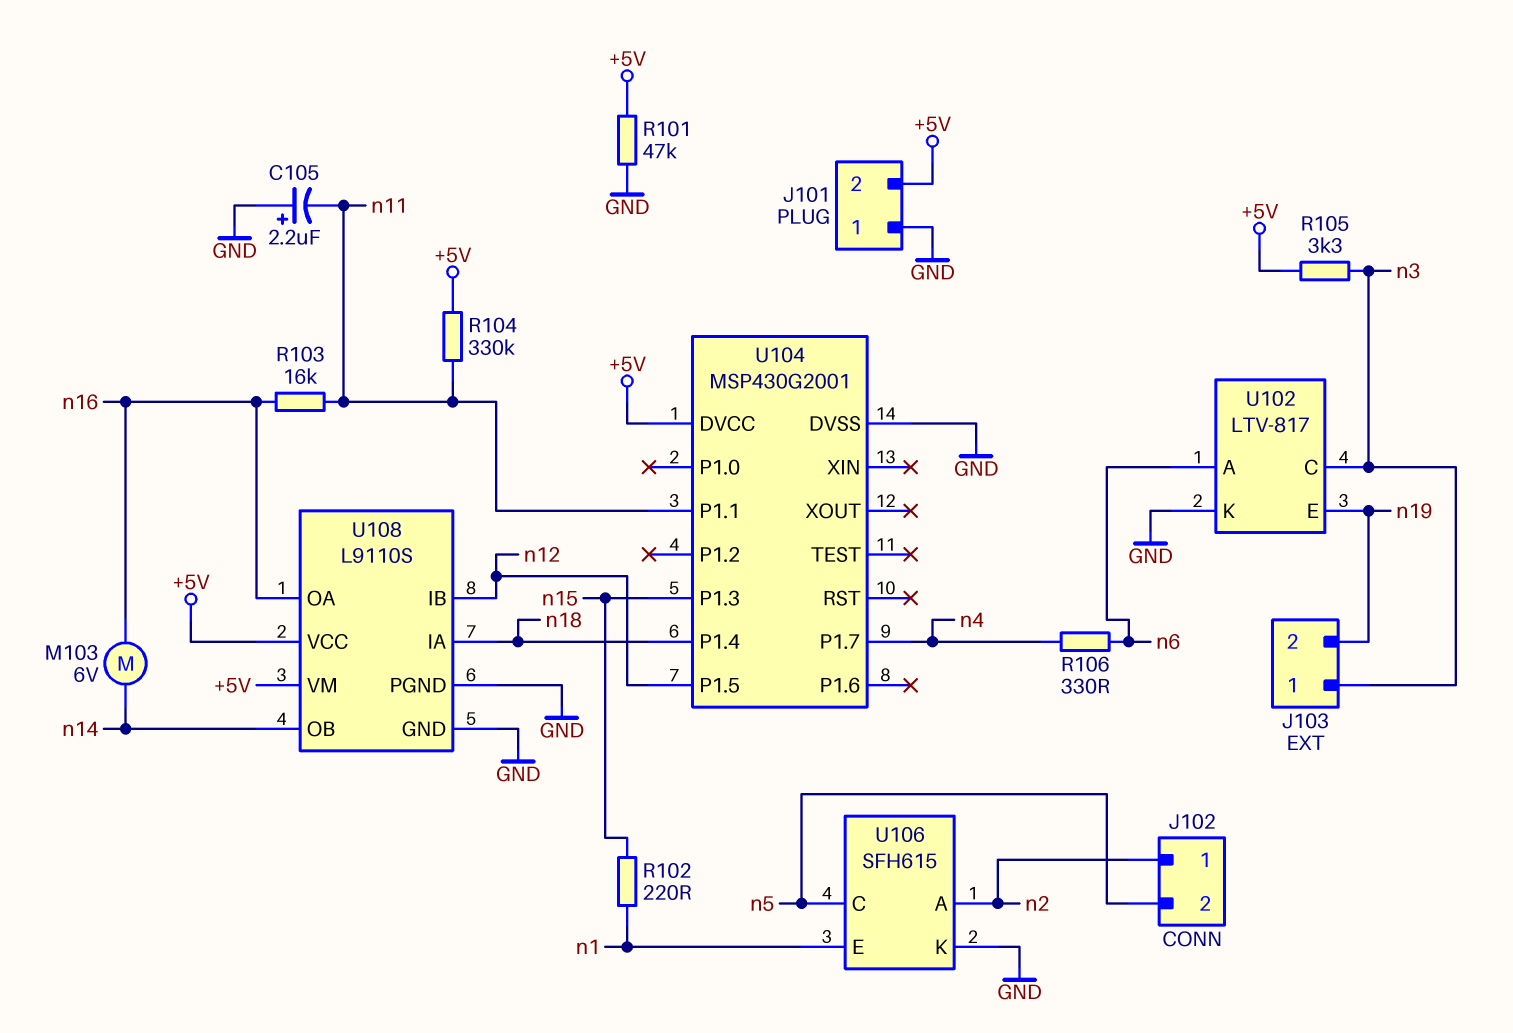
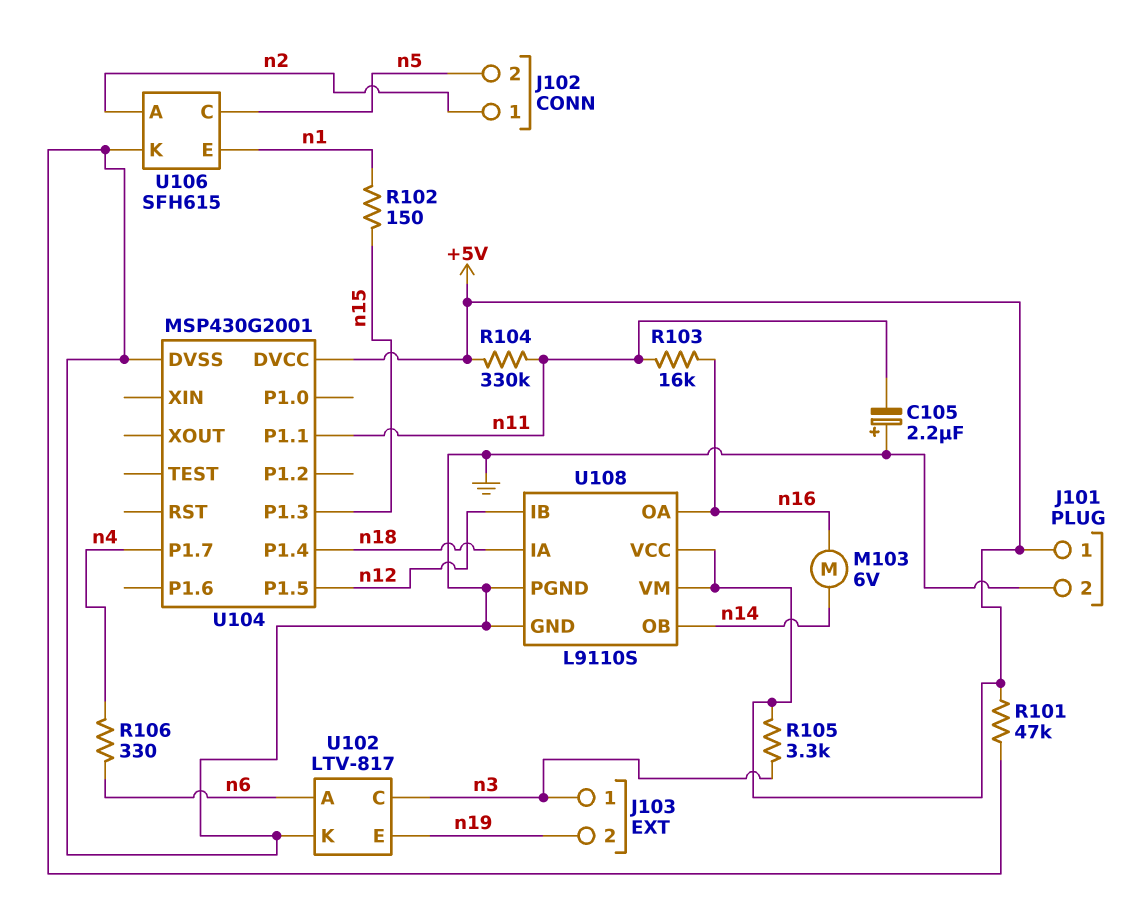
J101 pin 1: GND -> +5V
J101 pin 2: +5V -> GND
R102: 220 (n1, n15) -> 150 (n1, n15)

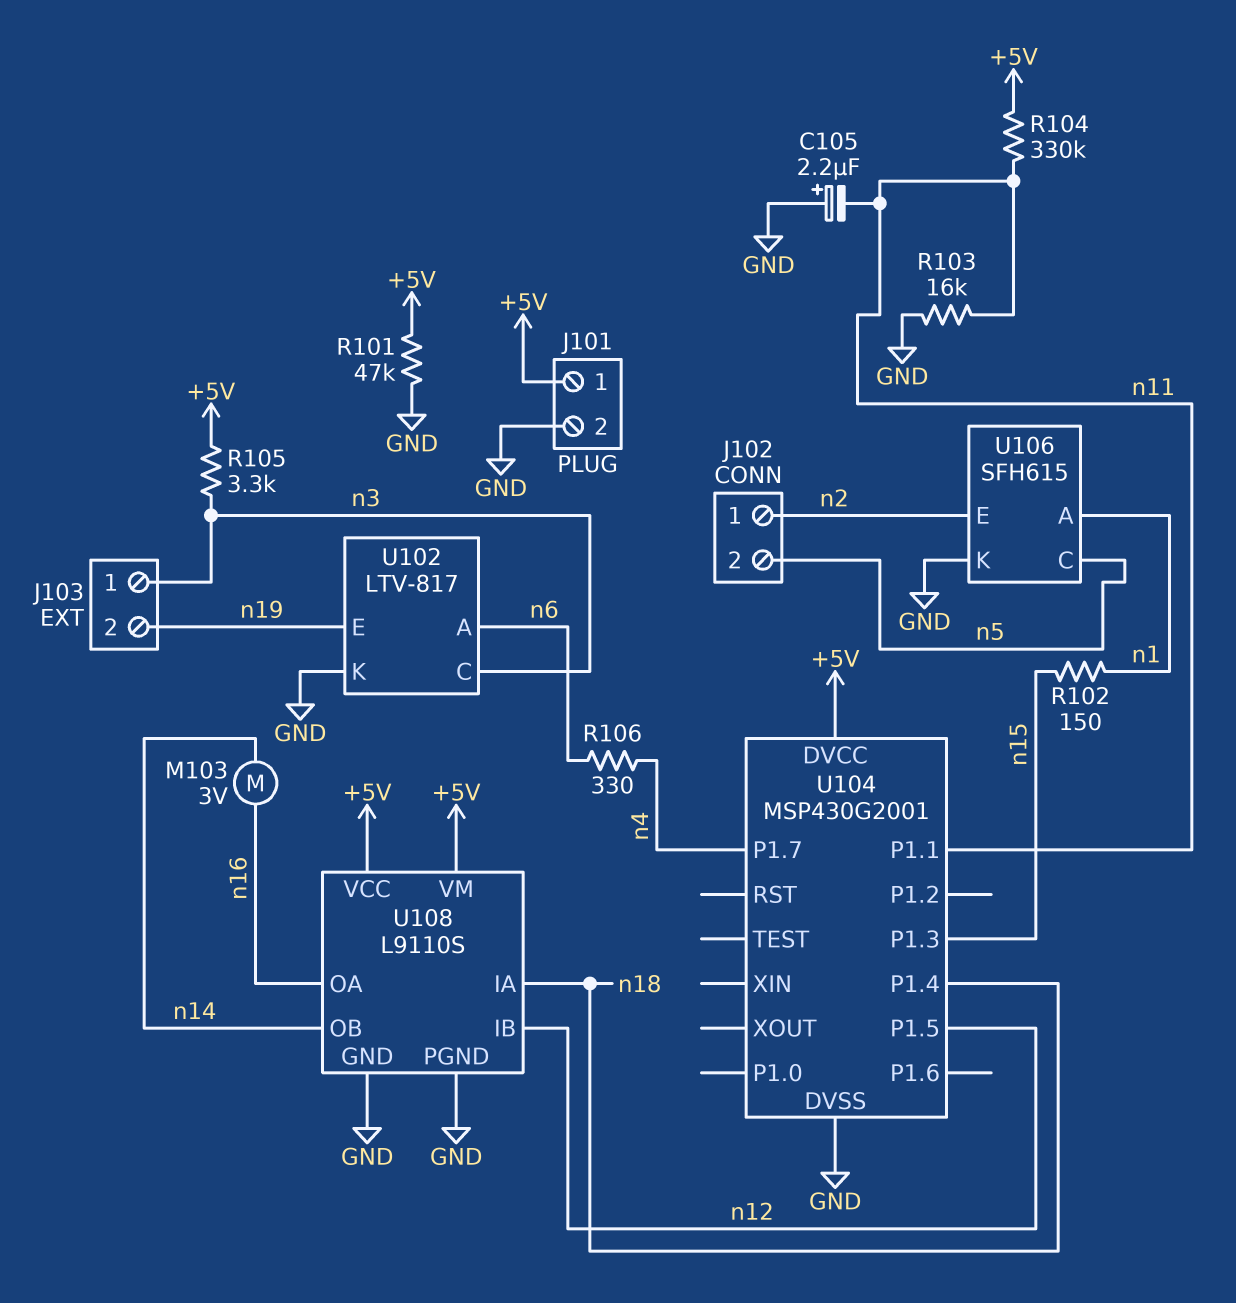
M103: motor 6V (n14, n16) -> motor 3V (n14, n16)
R103: 16k (n11, n16) -> 16k (GND, n11)
U106 pin A: n2 -> n1
U106 pin E: n1 -> n2

